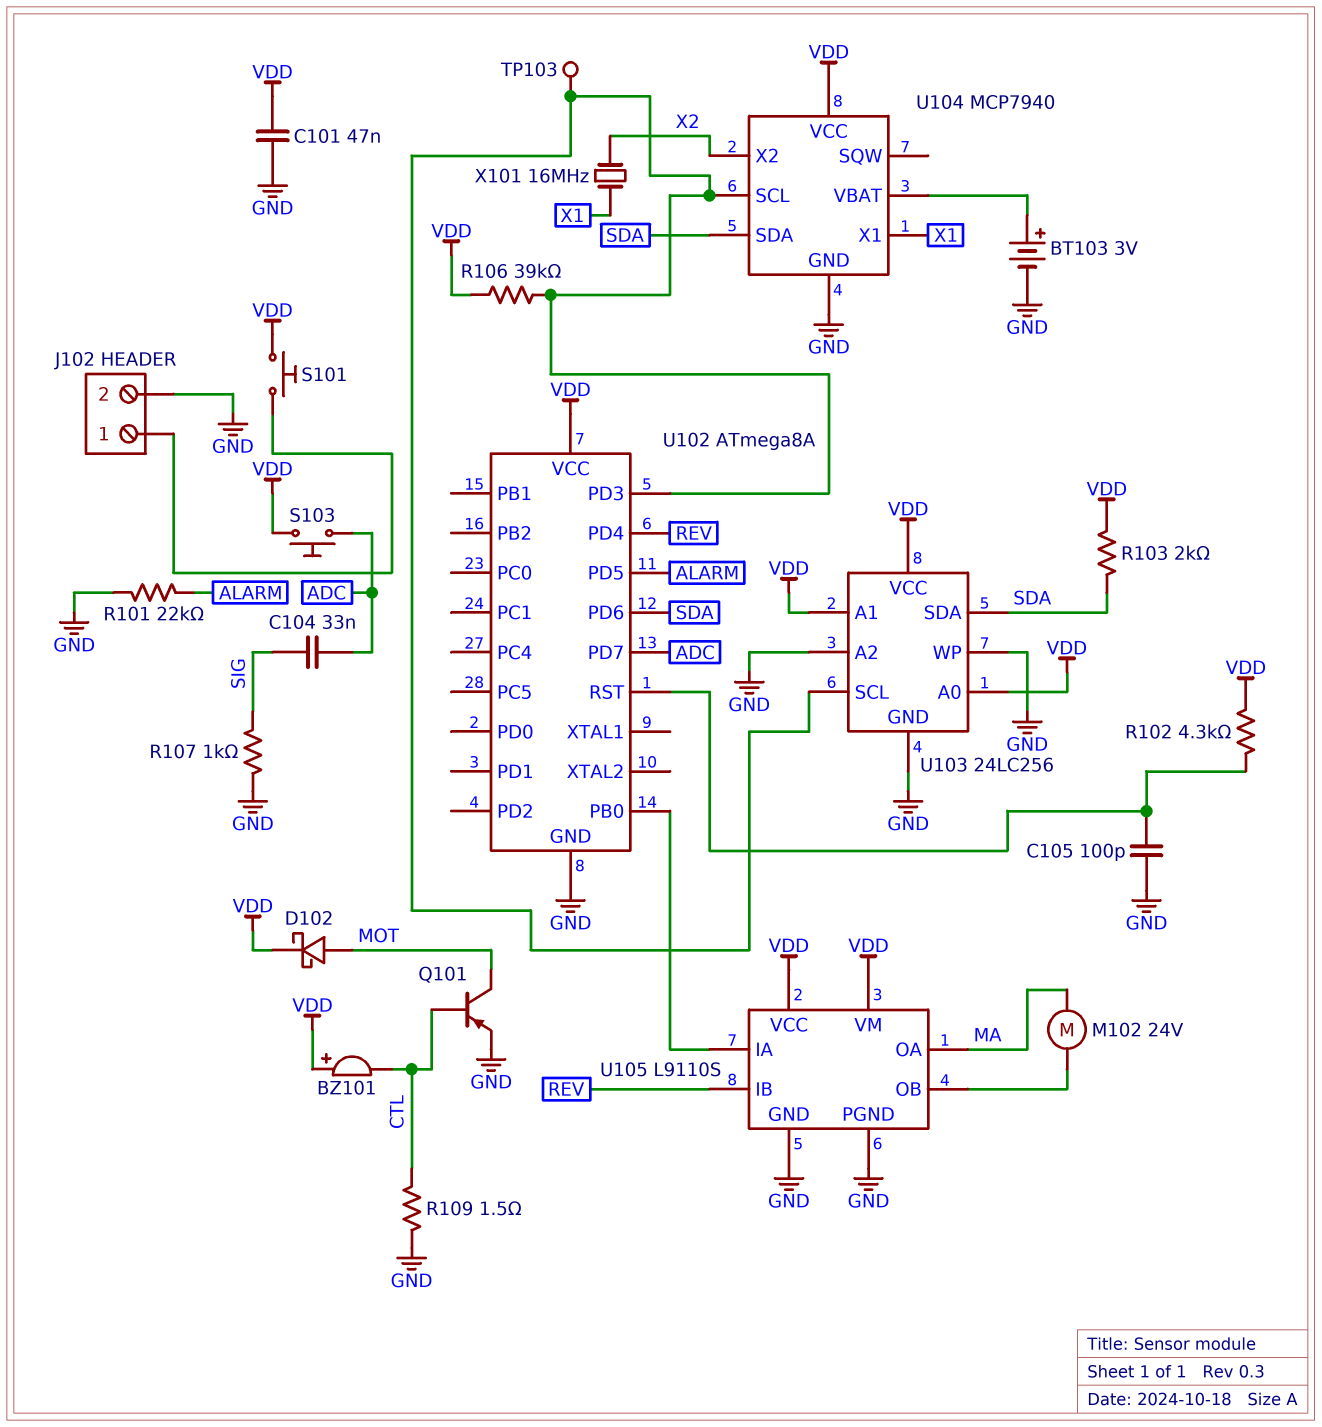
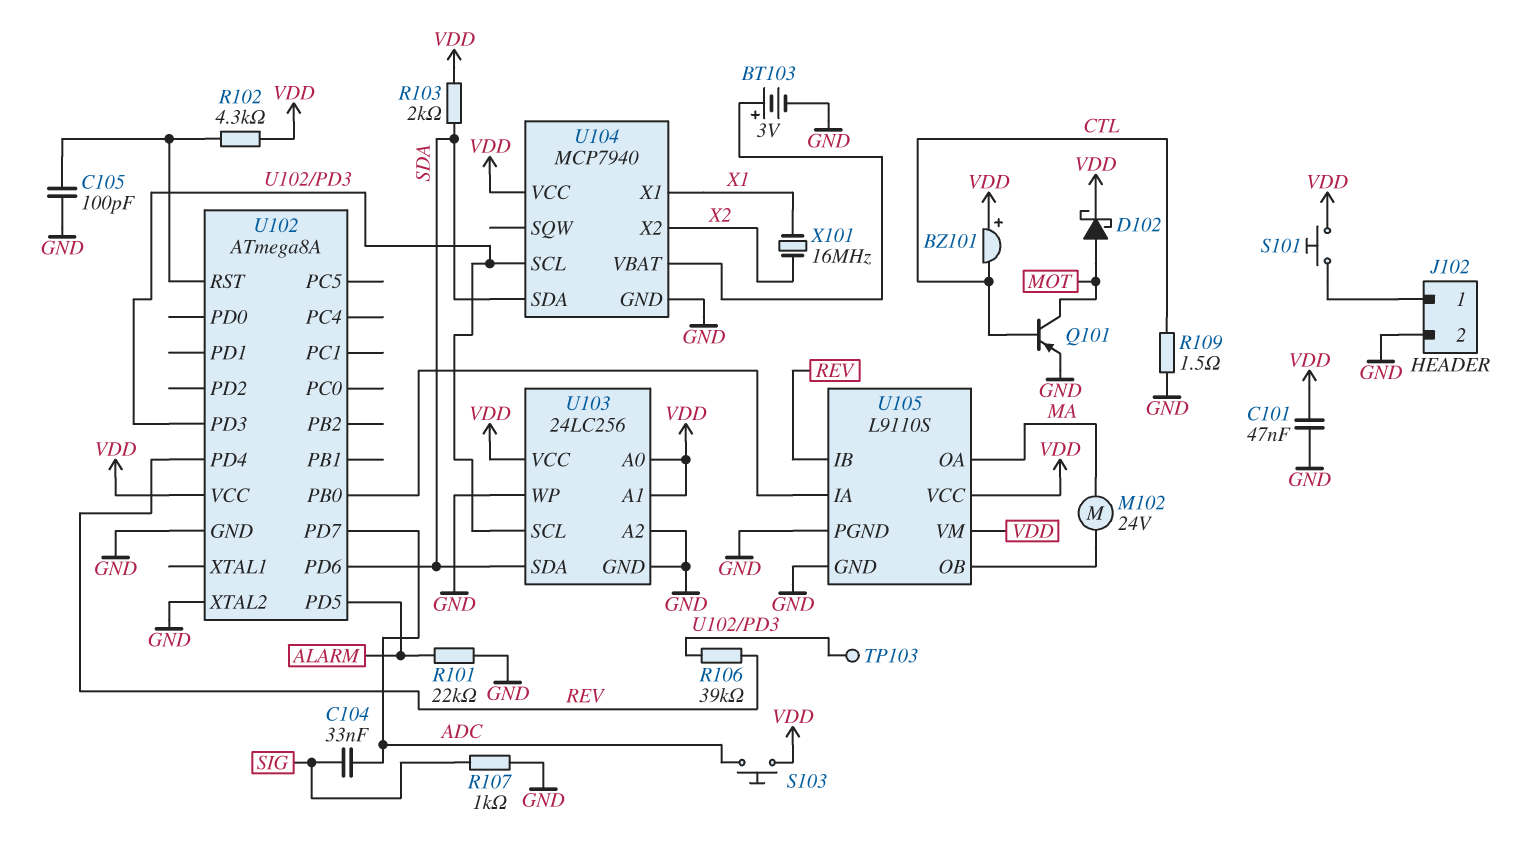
R106: 39k (U102/PD3, VDD) -> 39k (REV, U102/PD3)
U102 pin XTAL2: none -> GND

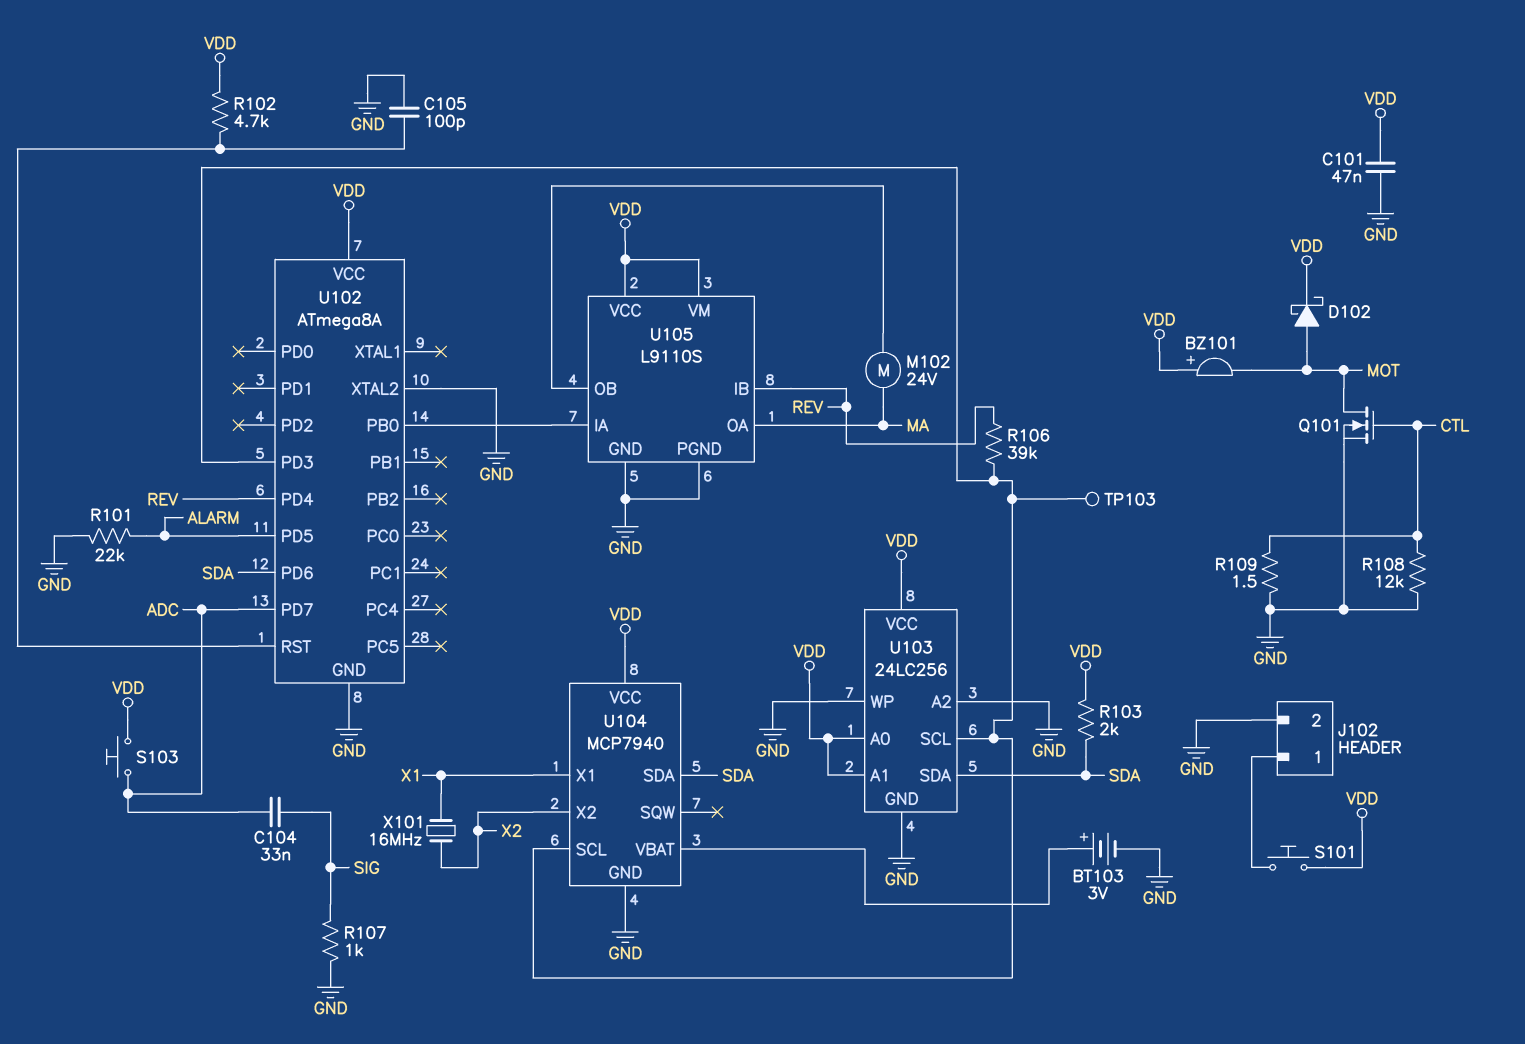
BZ101: buzzer (plus VDD, minus CTL) -> buzzer (plus VDD, minus MOT)
Q101: PNP (B CTL, C MOT, E GND) -> NMOS (G CTL, D MOT, S GND)
R102: 4.3k (U102/RST, VDD) -> 4.7k (U102/RST, VDD)
R108: none -> 12k (CTL, GND)

